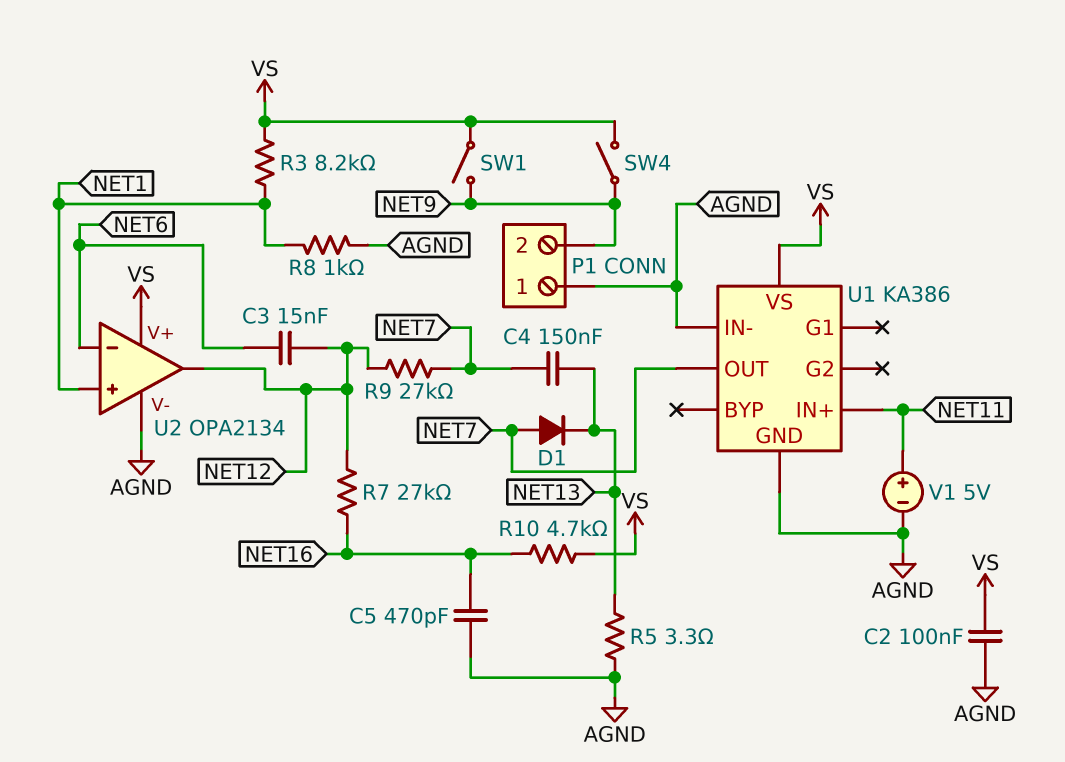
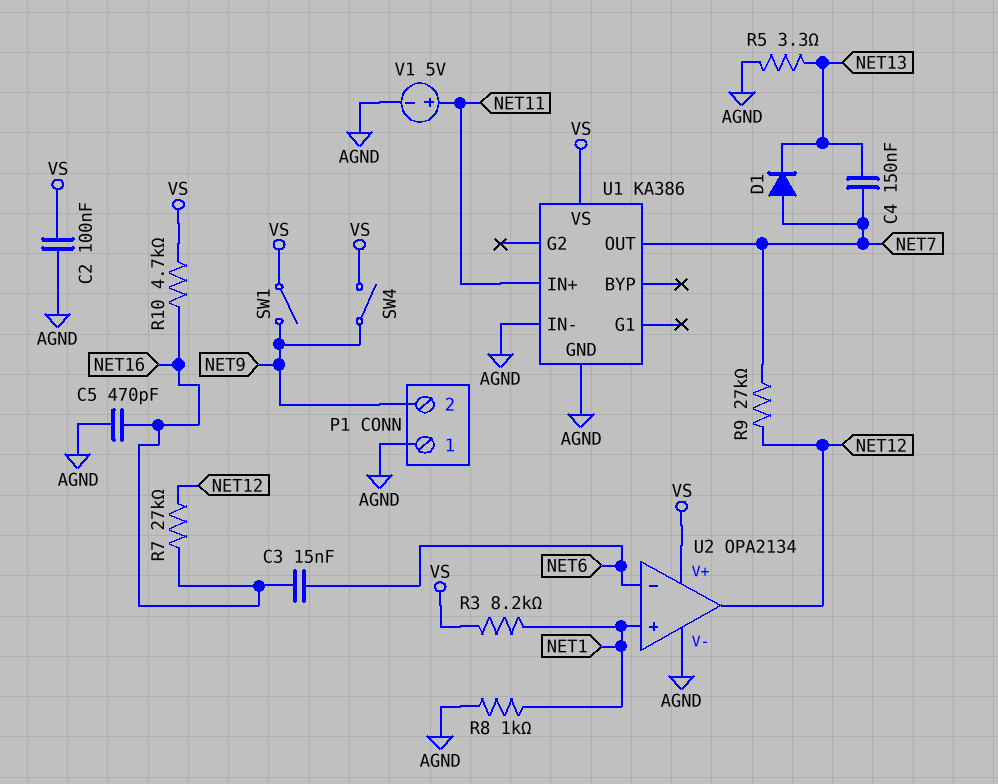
C3: 15nF (NET6, NET12) -> 15nF (NET6, NET16)

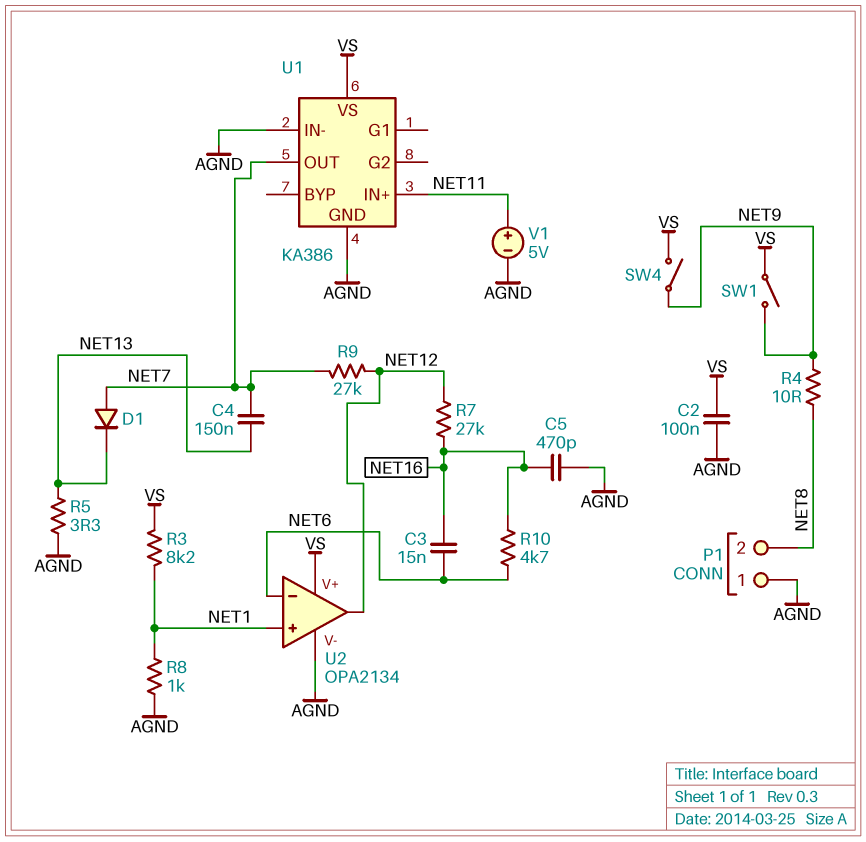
P1 pin 2: NET9 -> NET8
R4: none -> 10 (NET8, NET9)
R10: 4.7k (NET16, VS) -> 4.7k (NET6, NET16)

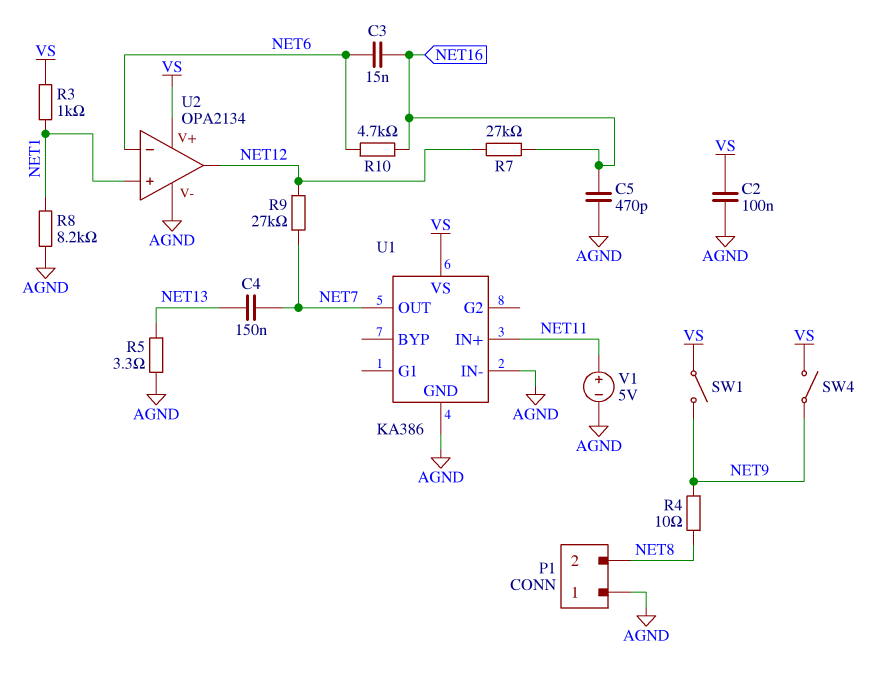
D1: diode (A NET7, K NET13) -> none
R3: 8.2k (NET1, VS) -> 1k (NET1, VS)
R8: 1k (AGND, NET1) -> 8.2k (AGND, NET1)

